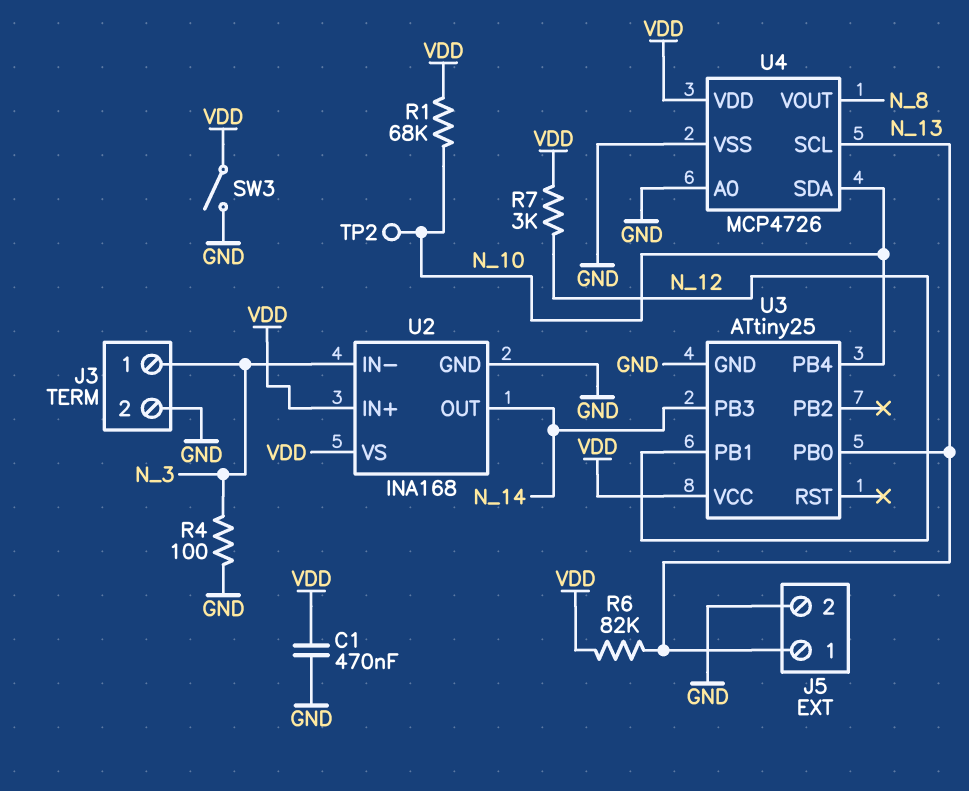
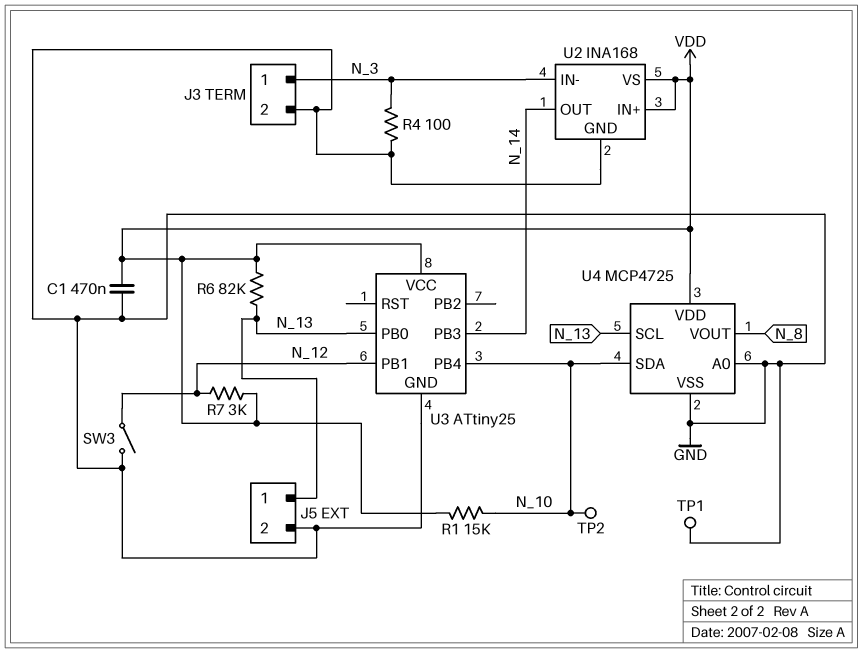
R1: 68k (N_10, VDD) -> 15k (N_10, VDD)
SW3: switch (GND, VDD) -> switch (GND, N_12)
TP1: none -> test point (GND)
U4: MCP4726 -> MCP4725

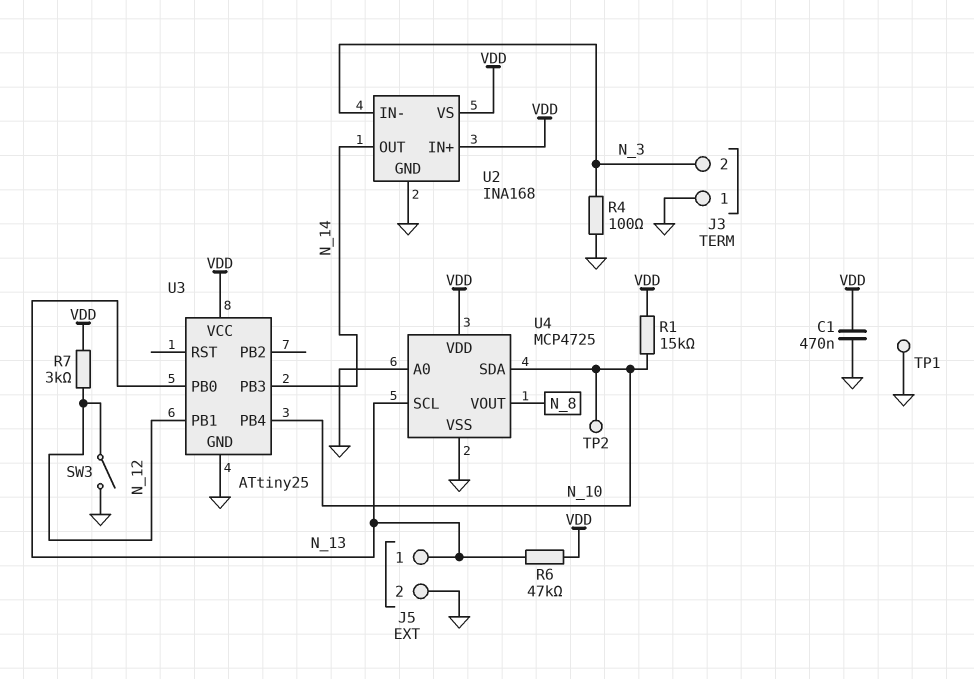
J3 pin 1: N_3 -> GND
J3 pin 2: GND -> N_3
R6: 82k (N_13, VDD) -> 47k (N_13, VDD)

